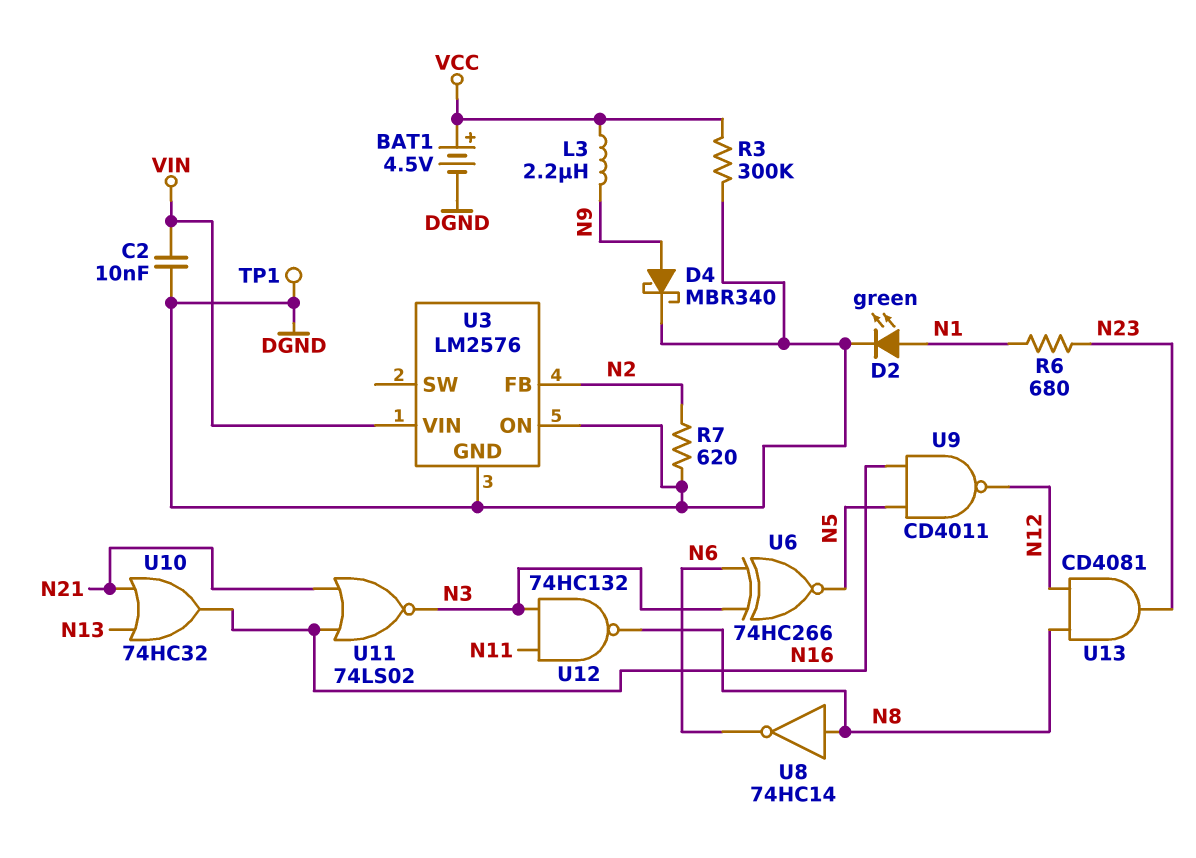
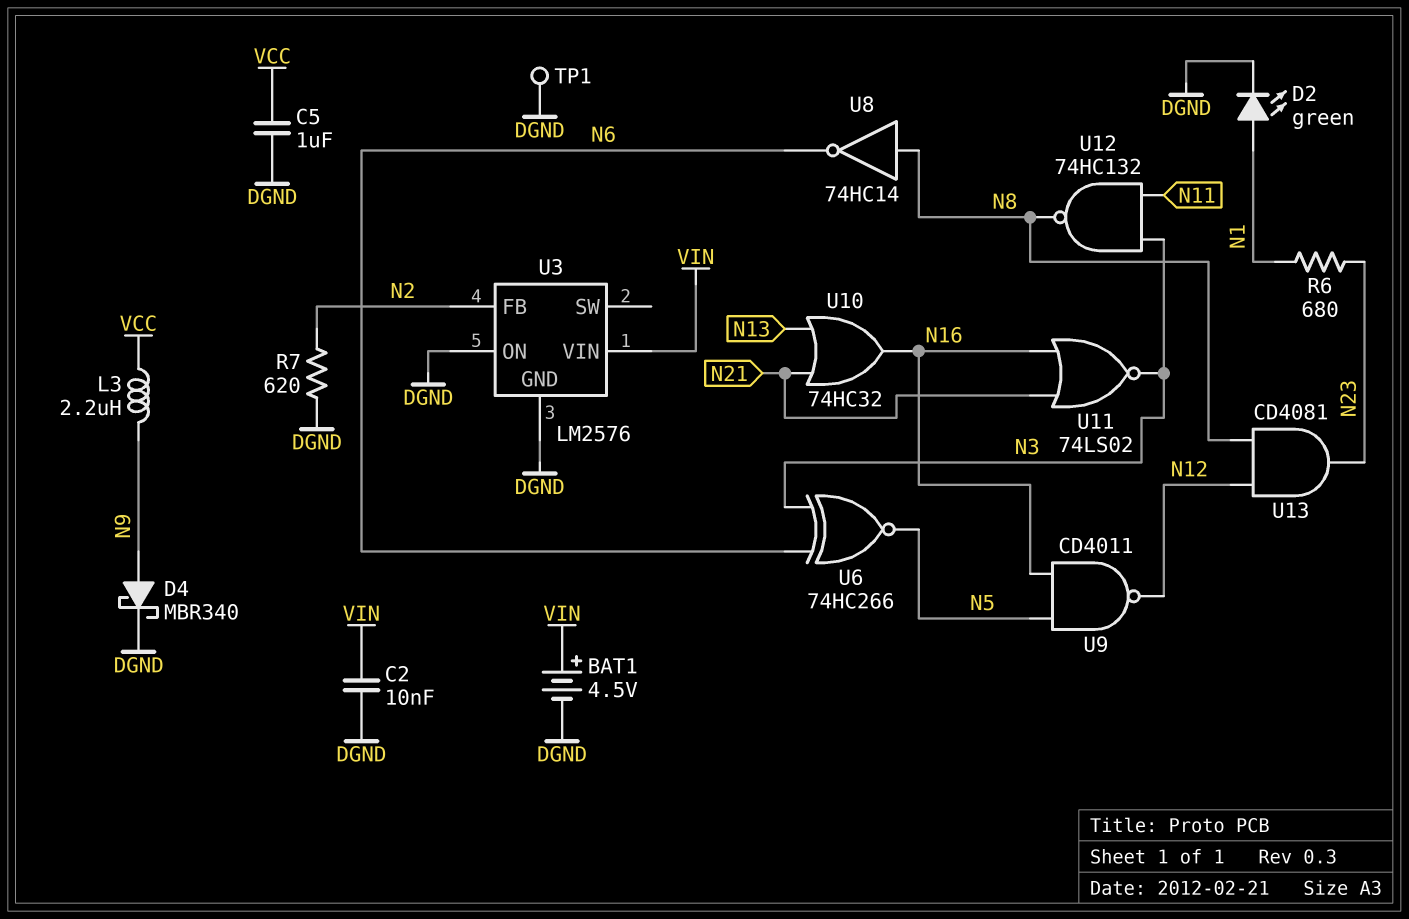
BAT1: 4.5V (plus VCC, minus DGND) -> 4.5V (plus VIN, minus DGND)
C5: none -> 1uF (DGND, VCC)
R3: 300k (DGND, VCC) -> none

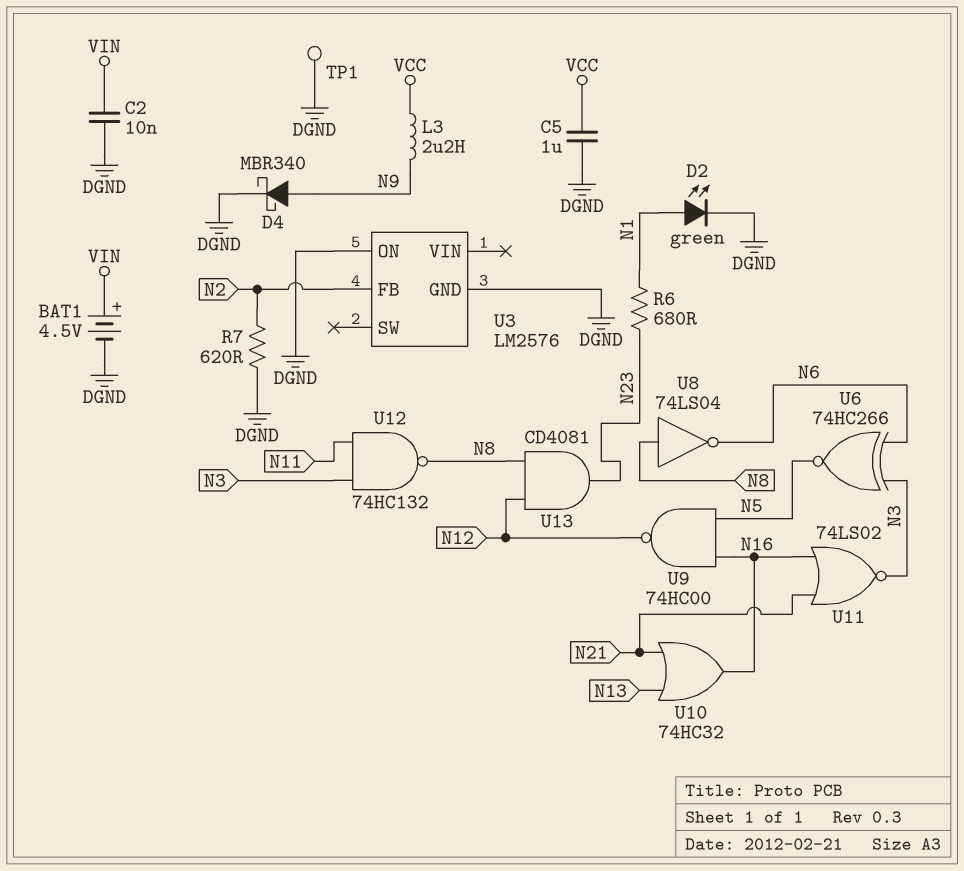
U3 pin VIN: VIN -> none
U8: NOT 74HC14 (in N8, out N6) -> NOT 74LS04 (in N8, out N6)
U9: NAND CD4011 (in N5, in N16, out N12) -> NAND 74HC00 (in N5, in N16, out N12)

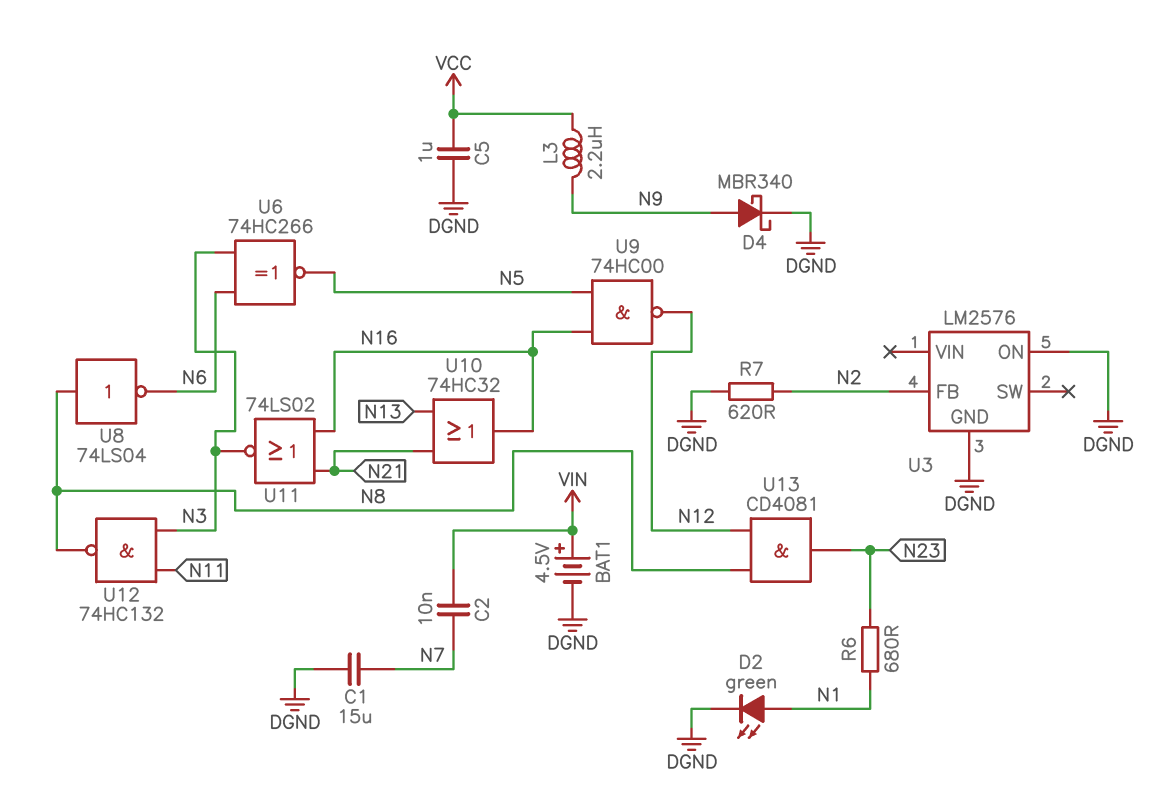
C1: none -> 15uF (DGND, N7)
C2: 10nF (DGND, VIN) -> 10nF (N7, VIN)
TP1: test point (DGND) -> none

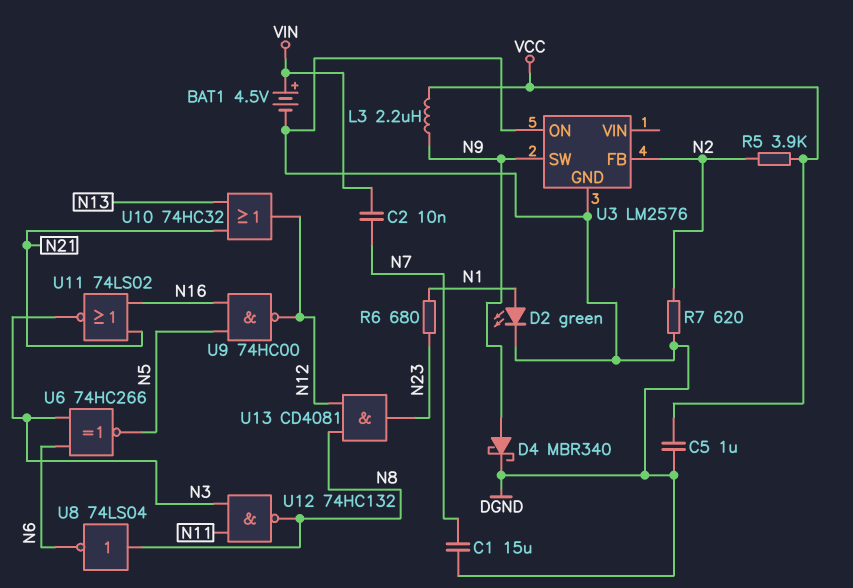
R5: none -> 3.9k (N2, VCC)
U3 pin SW: none -> N9
U10: OR 74HC32 (in N13, in N21, out N16) -> OR 74HC32 (in N13, in N21, out N12)

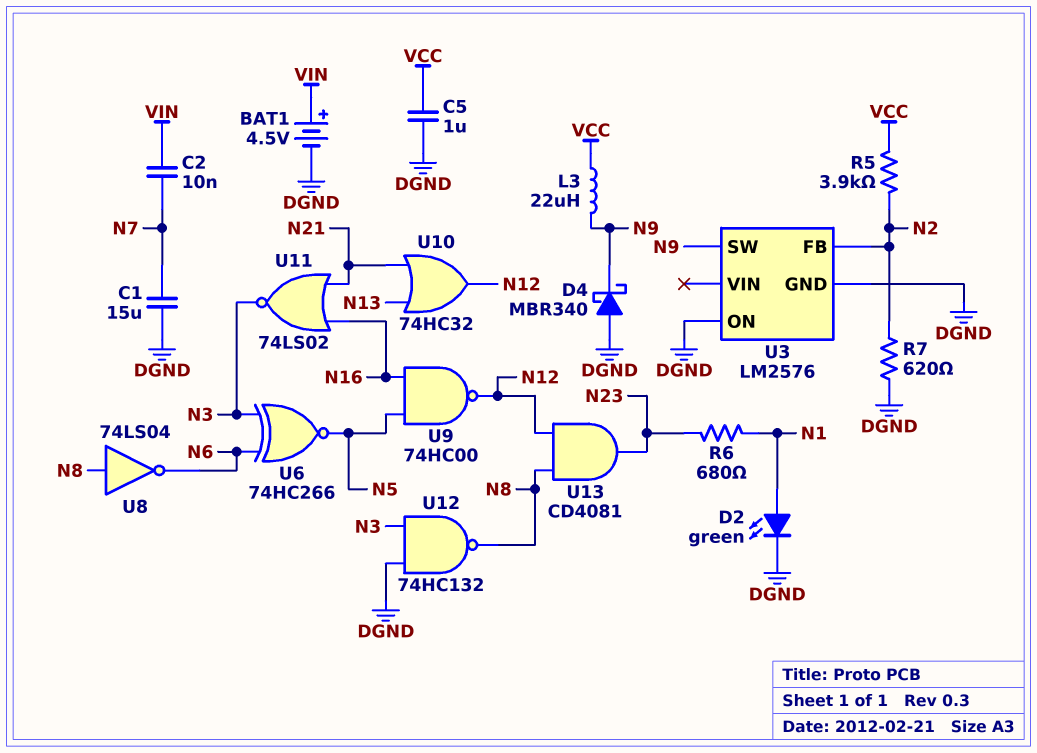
D4: schottky MBR340 (A N9, K DGND) -> schottky MBR340 (A DGND, K N9)
L3: 2.2uH (N9, VCC) -> 22uH (N9, VCC)
U12: NAND 74HC132 (in N3, in N11, out N8) -> NAND 74HC132 (in DGND, in N3, out N8)

